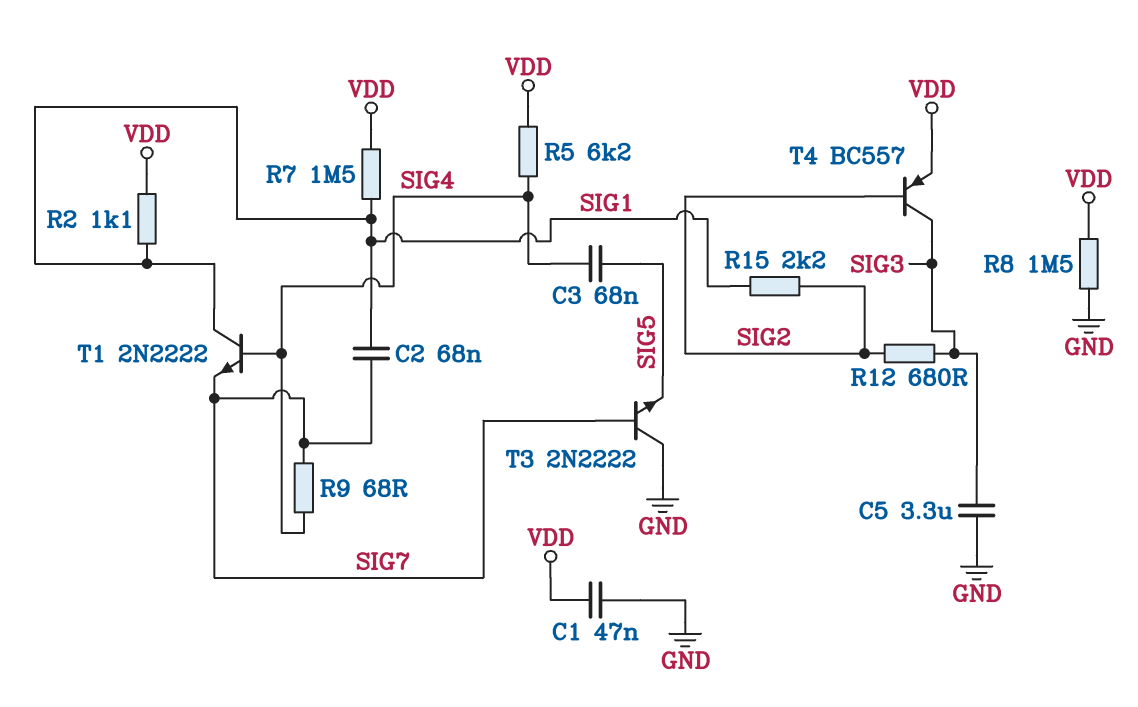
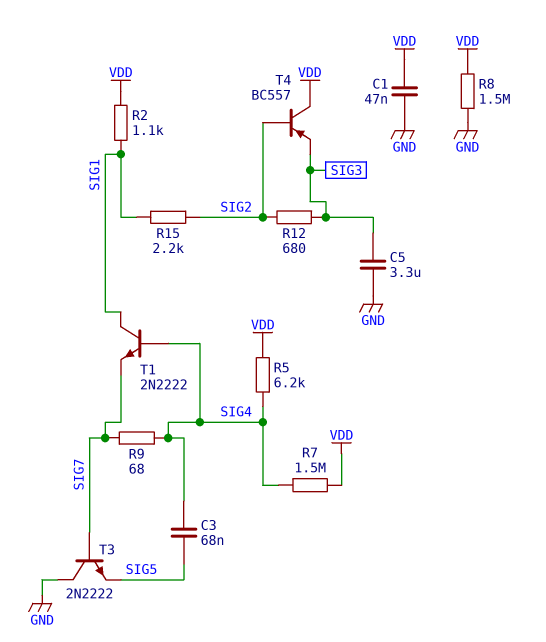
C2: 68nF (SIG1, SIG7) -> none
R7: 1.5M (SIG1, VDD) -> 1.5M (SIG4, VDD)
T4: PNP BC557 (B SIG2, C SIG3, E VDD) -> PNP BC557 (B SIG2, C VDD, E SIG3)

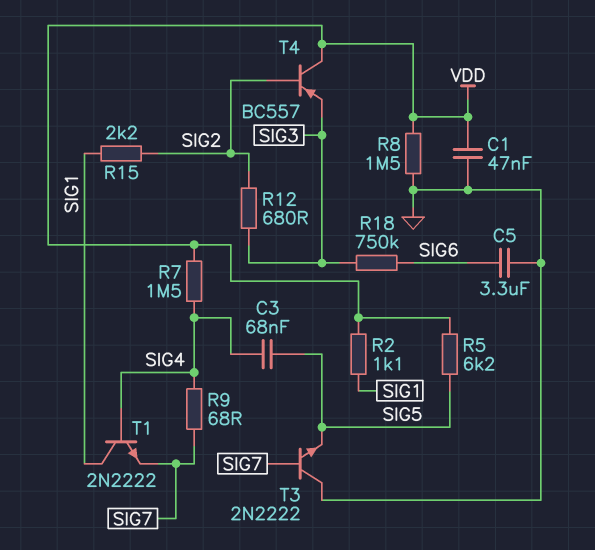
C5: 3.3uF (GND, SIG3) -> 3.3uF (GND, SIG6)
R5: 6.2k (SIG4, VDD) -> 6.2k (SIG5, VDD)
R18: none -> 750k (SIG3, SIG6)

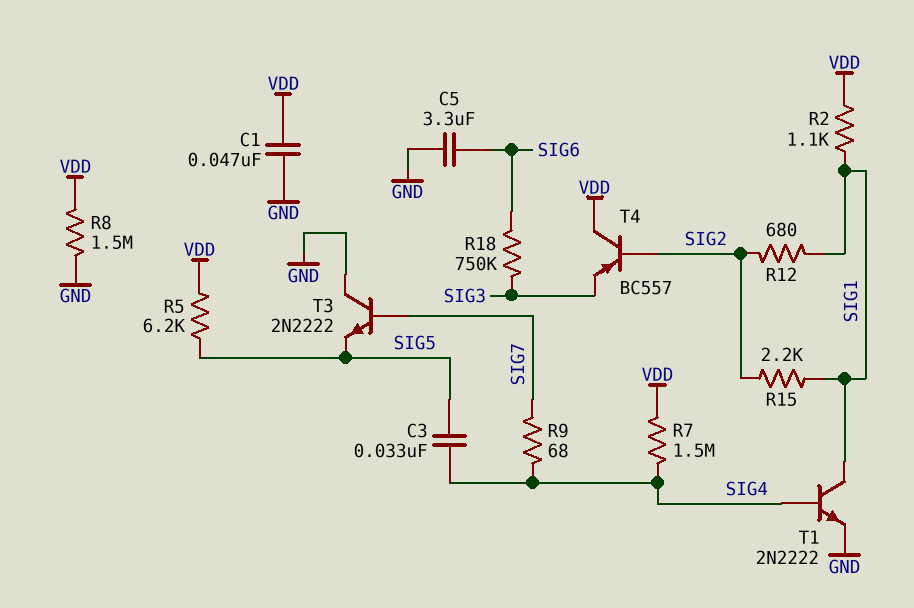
C3: 68nF (SIG4, SIG5) -> 33nF (SIG4, SIG5)
R12: 680 (SIG2, SIG3) -> 680 (SIG1, SIG2)
T1: NPN 2N2222 (B SIG4, C SIG1, E SIG7) -> NPN 2N2222 (B SIG4, C SIG1, E GND)

